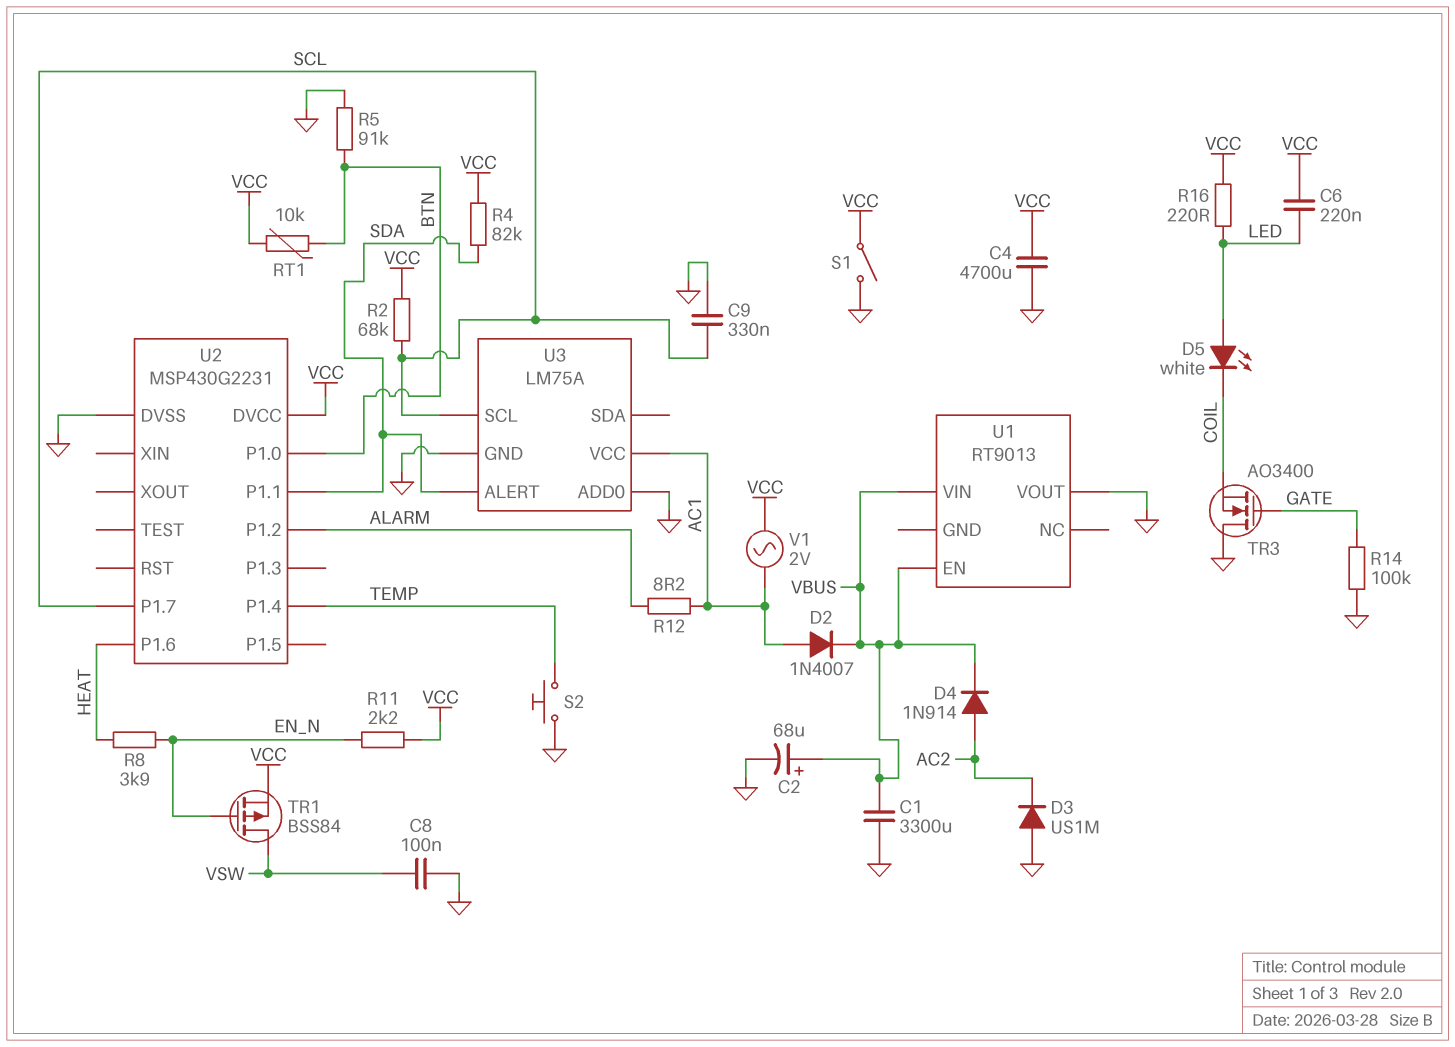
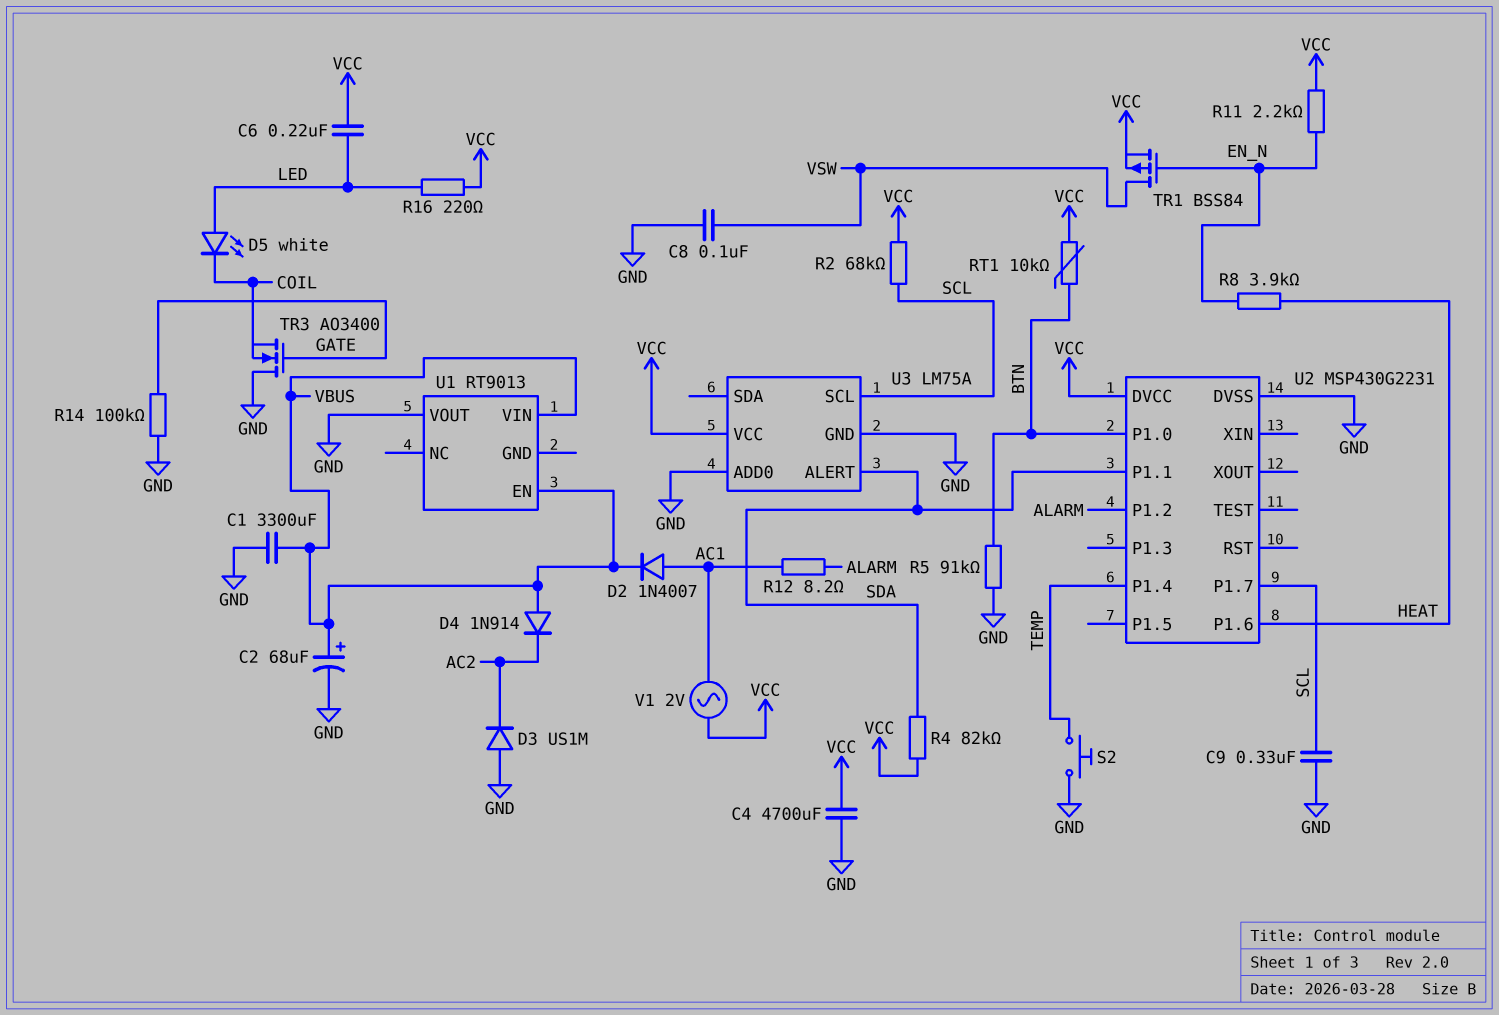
D4: diode 1N914 (A AC2, K VBUS) -> diode 1N914 (A VBUS, K AC2)
S1: switch (GND, VCC) -> none
U3 pin VCC: AC1 -> VCC

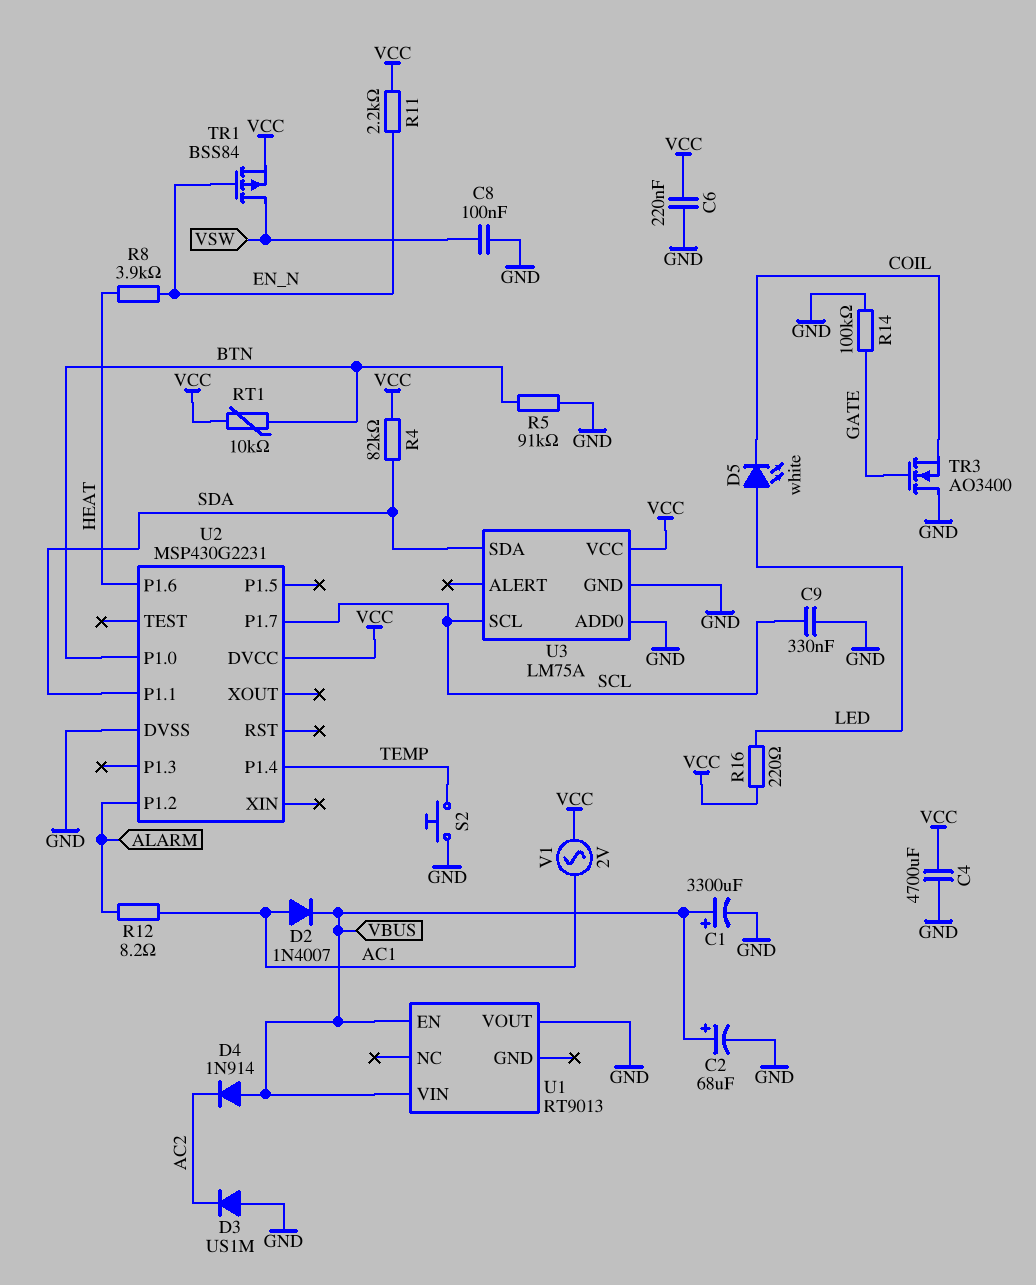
C1: 3300uF (GND, VBUS) -> 3300uF (plus VBUS, minus GND)
C6: 220nF (LED, VCC) -> 220nF (GND, VCC)
R2: 68k (SCL, VCC) -> none
U3 pin ALERT: SDA -> none
U3 pin SDA: none -> SDA

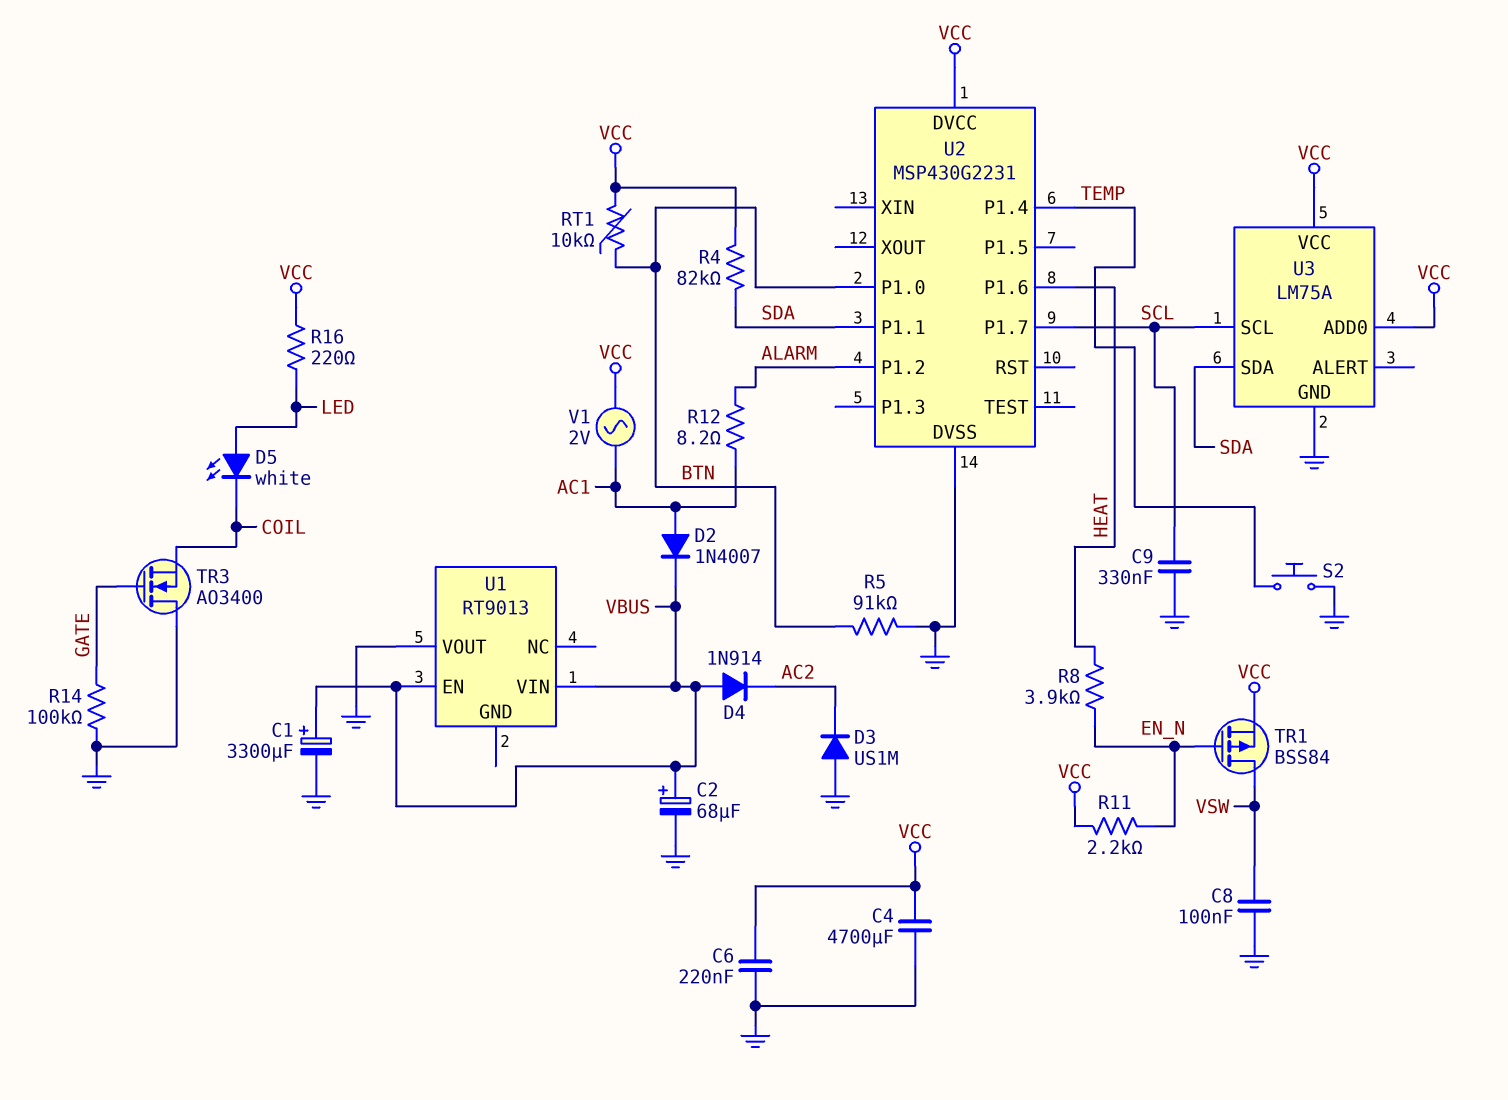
U3 pin ADD0: GND -> VCC

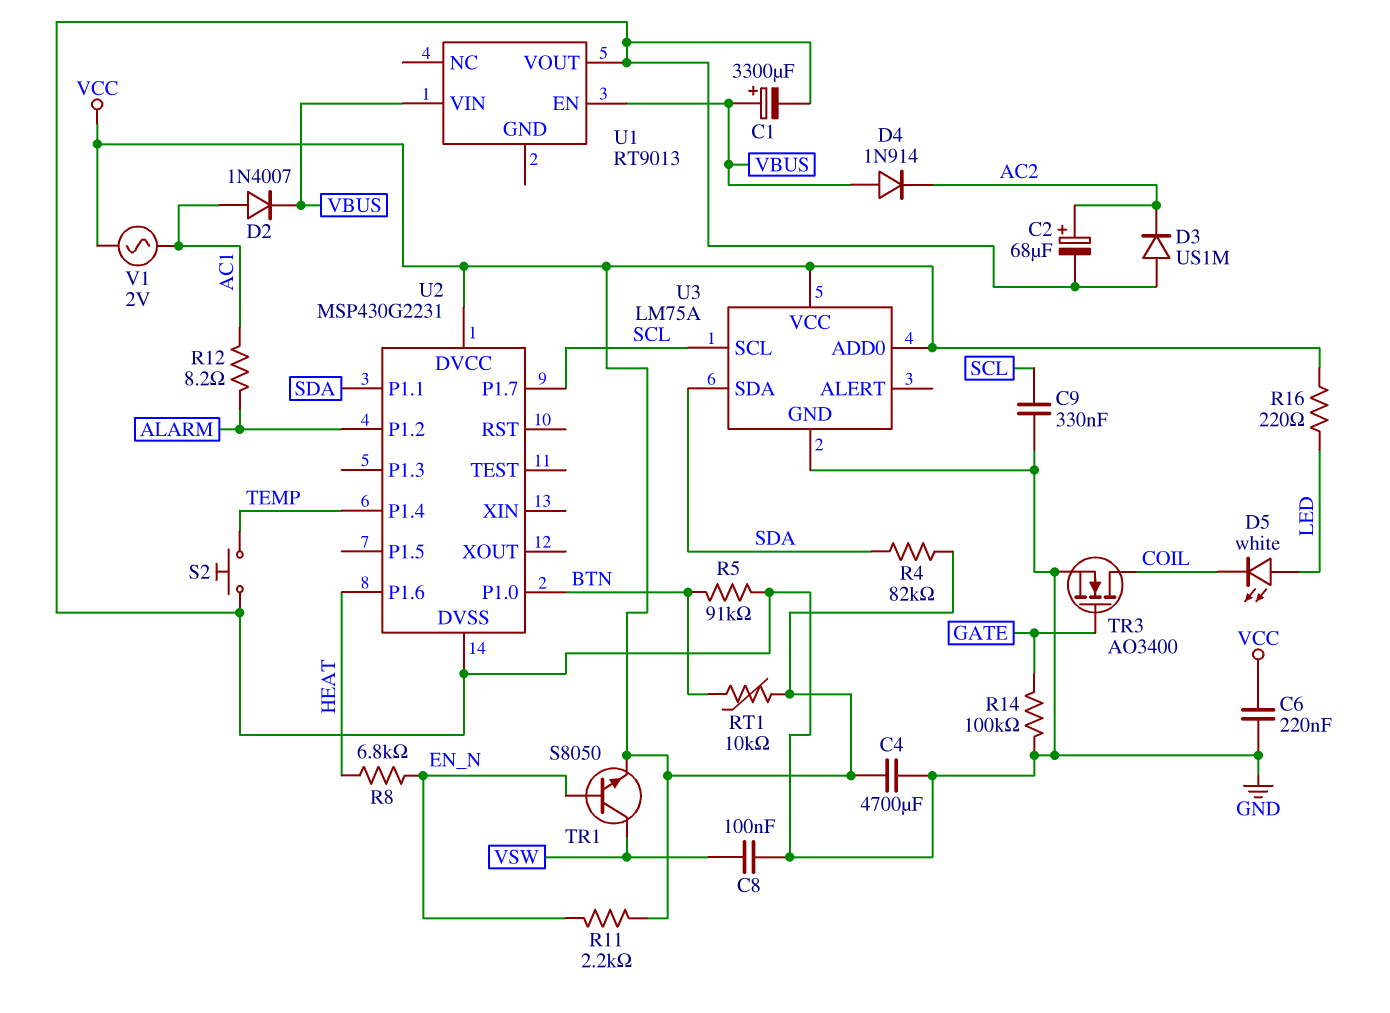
C2: 68uF (plus VBUS, minus GND) -> 68uF (plus AC2, minus GND)
R8: 3.9k (EN_N, HEAT) -> 6.8k (EN_N, HEAT)
TR1: PMOS BSS84 (G EN_N, D VSW, S VCC) -> NPN S8050 (B EN_N, C VSW, E VCC)
TR3: NMOS AO3400 (G GATE, D GND, S COIL) -> NMOS AO3400 (G GATE, D COIL, S GND)

